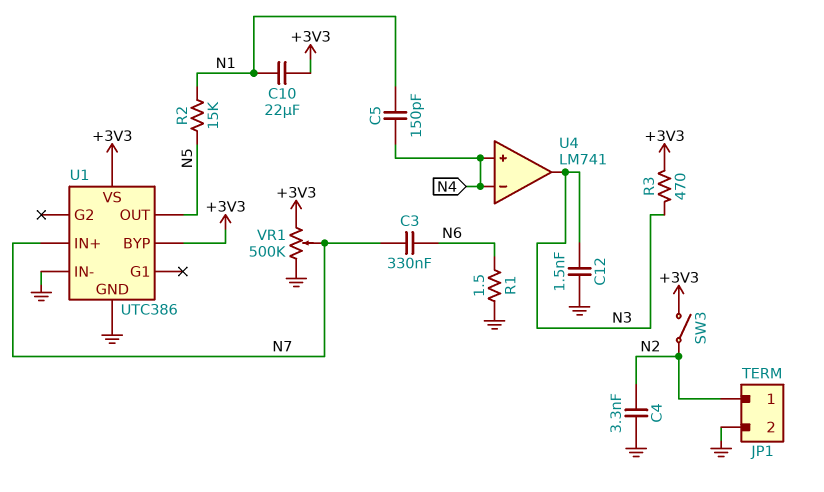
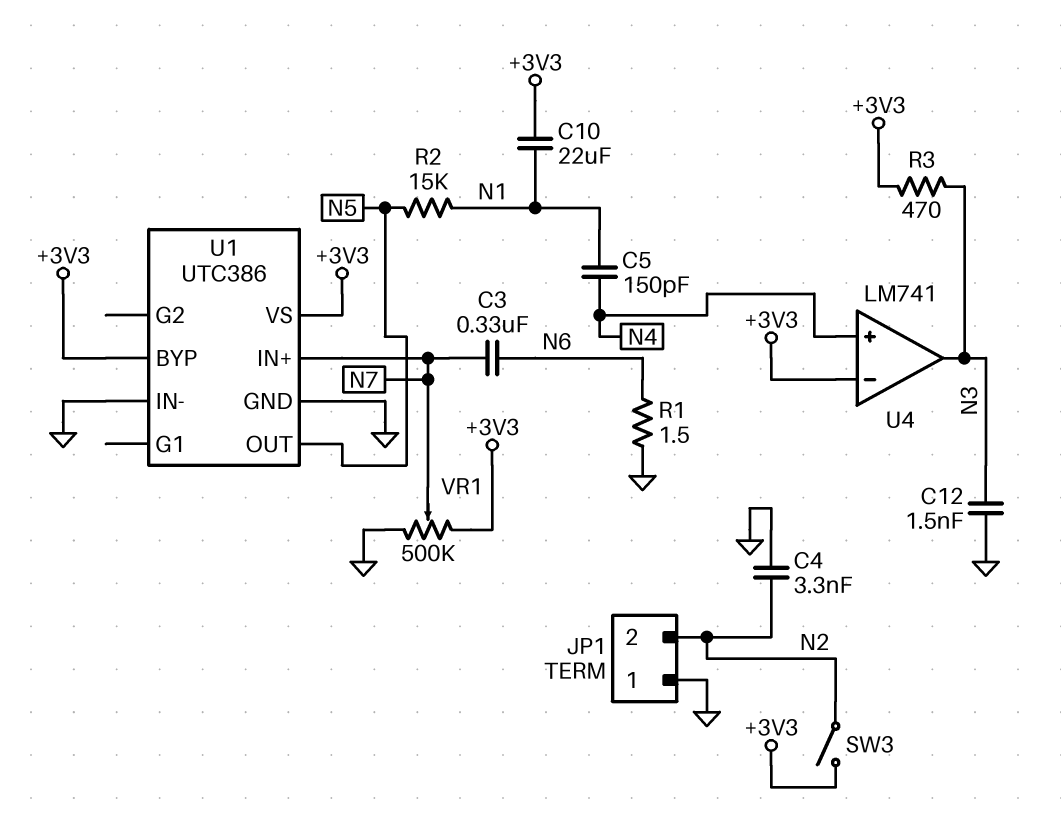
JP1 pin 1: N2 -> GND
JP1 pin 2: GND -> N2
U4 pin in-: N4 -> +3V3

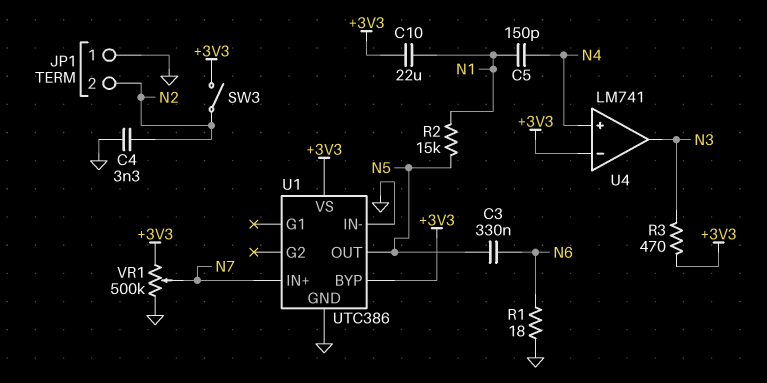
C3: 330nF (N6, N7) -> 330nF (N5, N6)
C12: 1.5nF (GND, N3) -> none
R1: 1.5 (GND, N6) -> 18 (GND, N6)

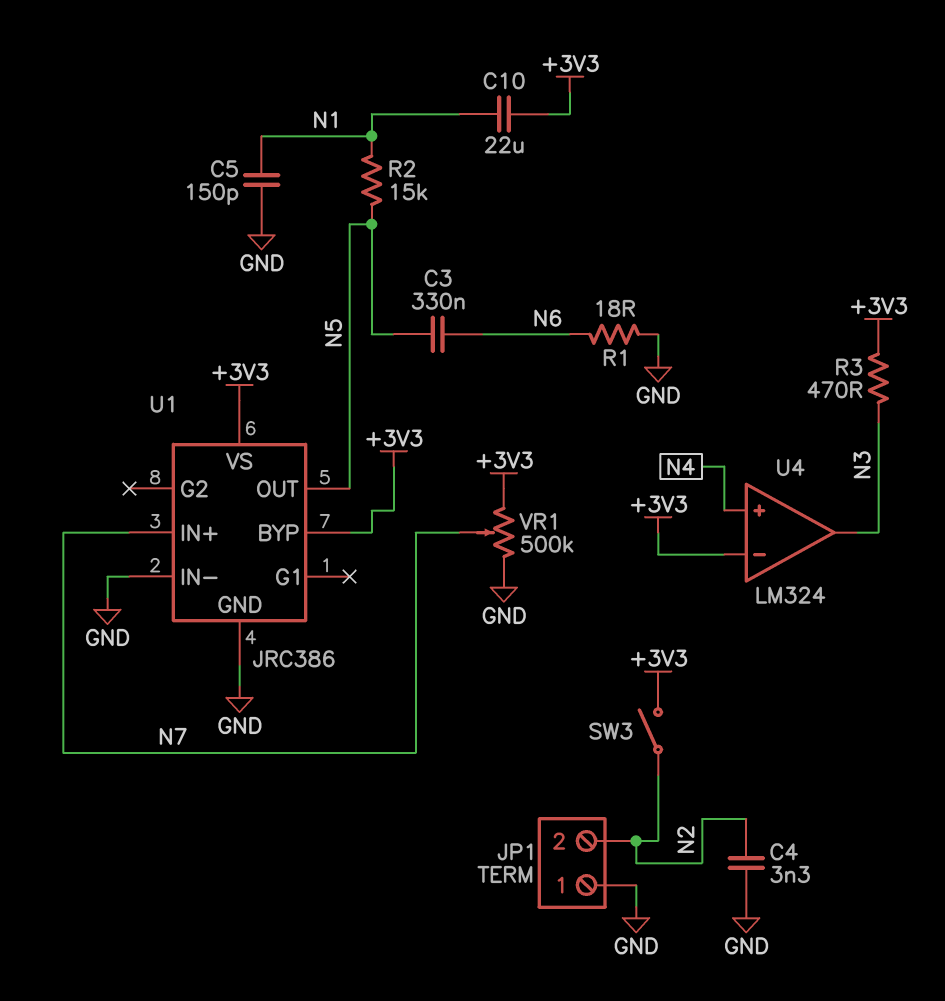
C5: 150pF (N1, N4) -> 150pF (GND, N1)
U1: UTC386 -> JRC386
U4: LM741 -> LM324

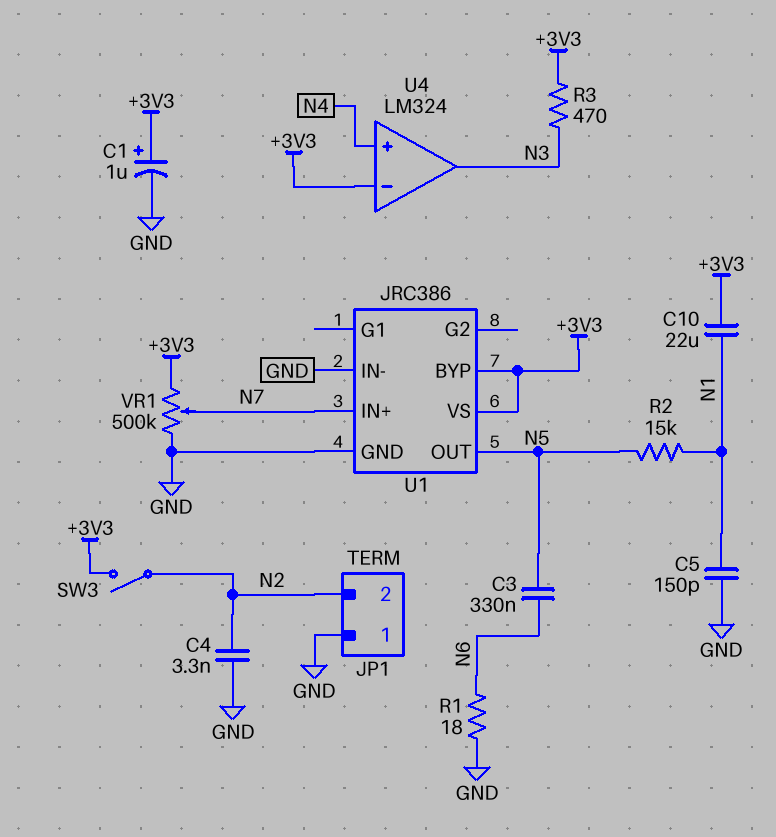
C1: none -> 1uF (plus +3V3, minus GND)

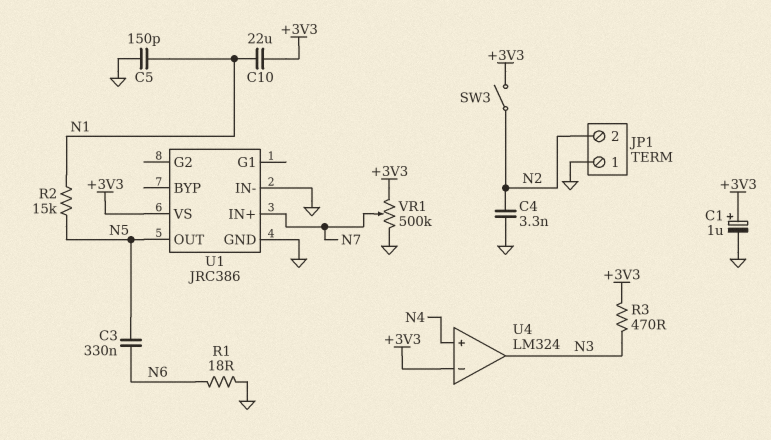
U1 pin BYP: +3V3 -> none

